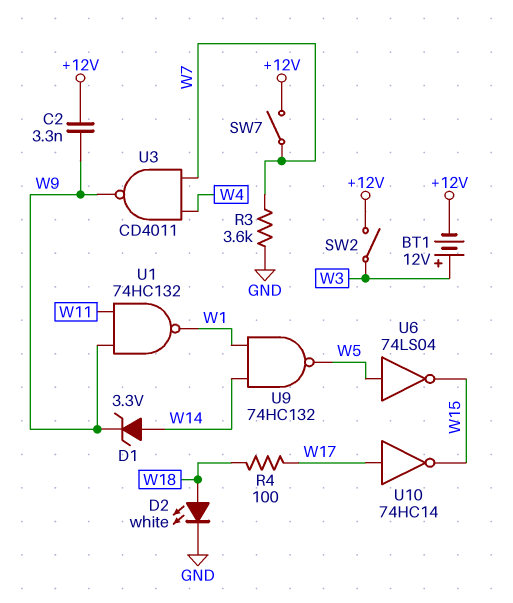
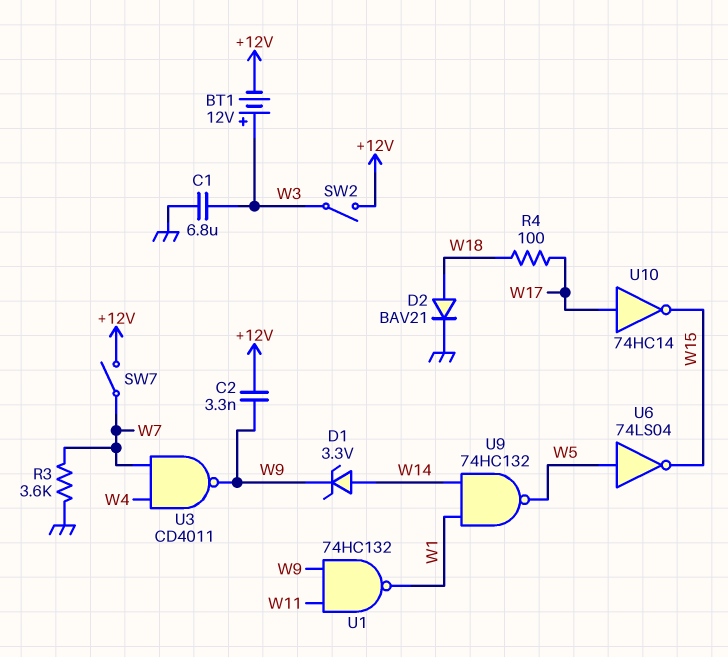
C1: none -> 6.8uF (GND, W3)
D2: LED white (A W18, K GND) -> diode BAV21 (A W18, K GND)

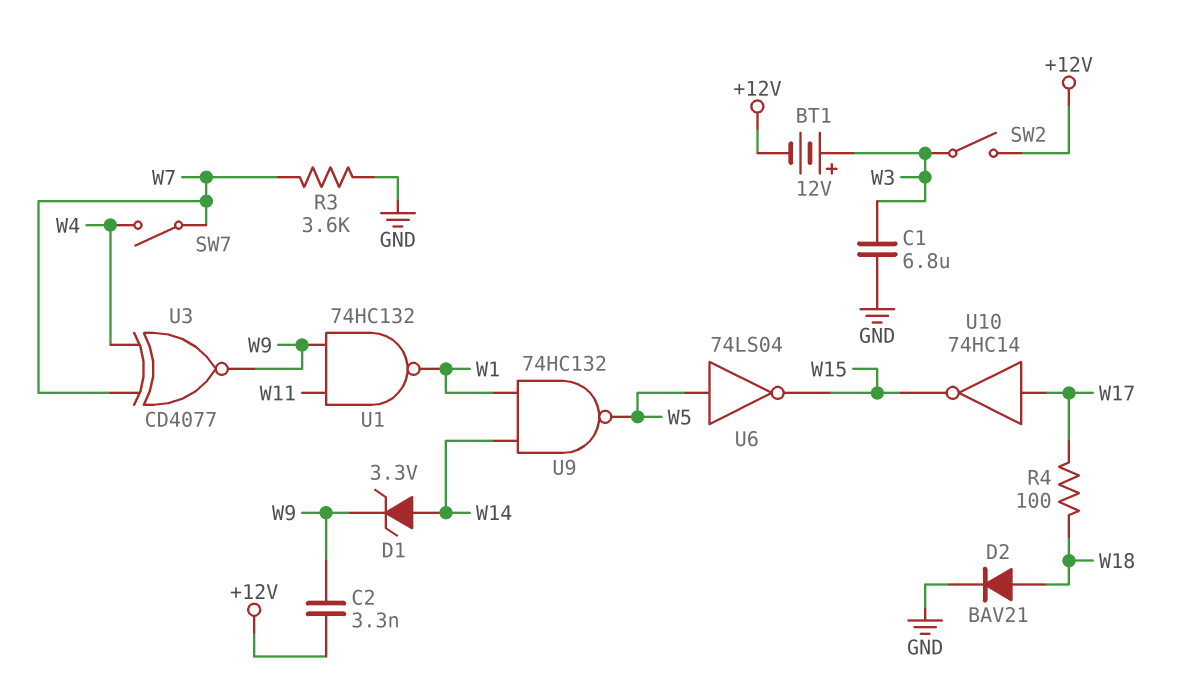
SW7: switch (+12V, W7) -> switch (W4, W7)
U3: NAND CD4011 (in W4, in W7, out W9) -> XNOR CD4077 (in W4, in W7, out W9)

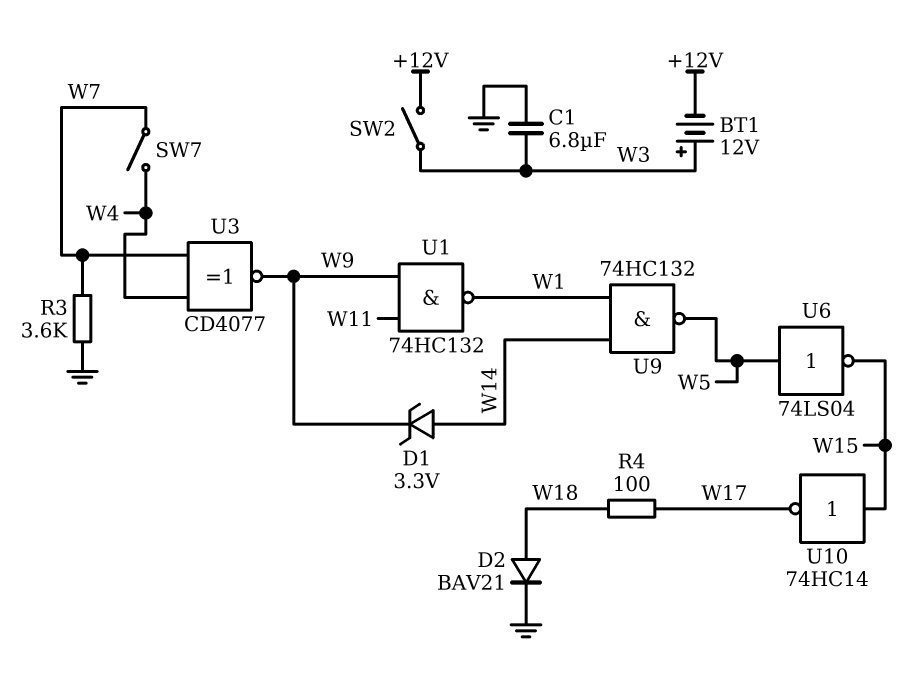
C2: 3.3nF (+12V, W9) -> none
U10: NOT 74HC14 (in W17, out W15) -> NOT 74HC14 (in W15, out W17)

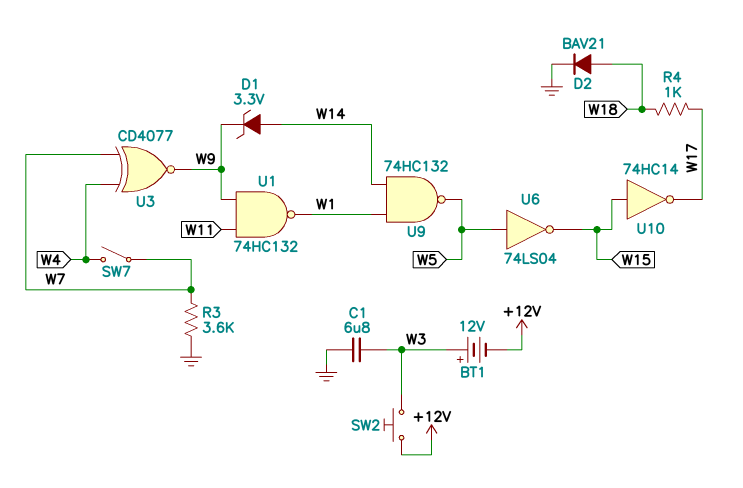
R4: 100 (W17, W18) -> 1k (W17, W18)
SW2: switch (+12V, W3) -> button (+12V, W3)

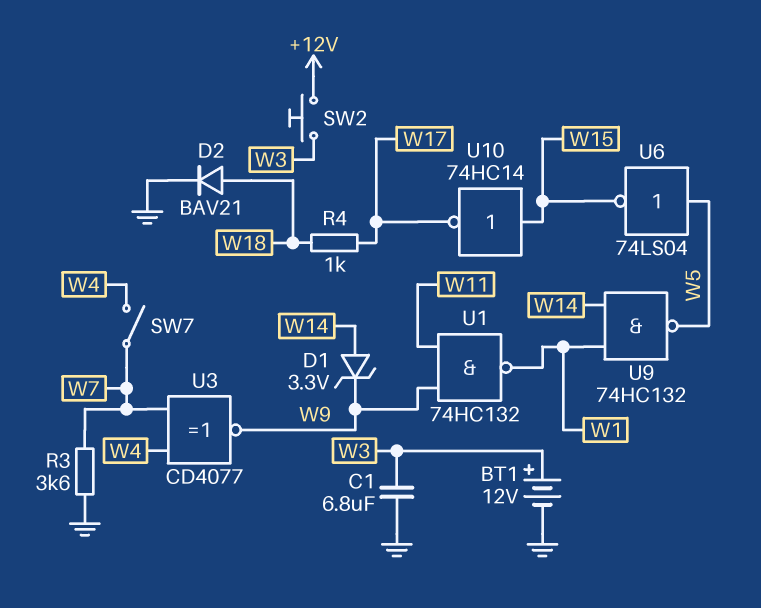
BT1: 12V (plus W3, minus +12V) -> 12V (plus W3, minus GND)

